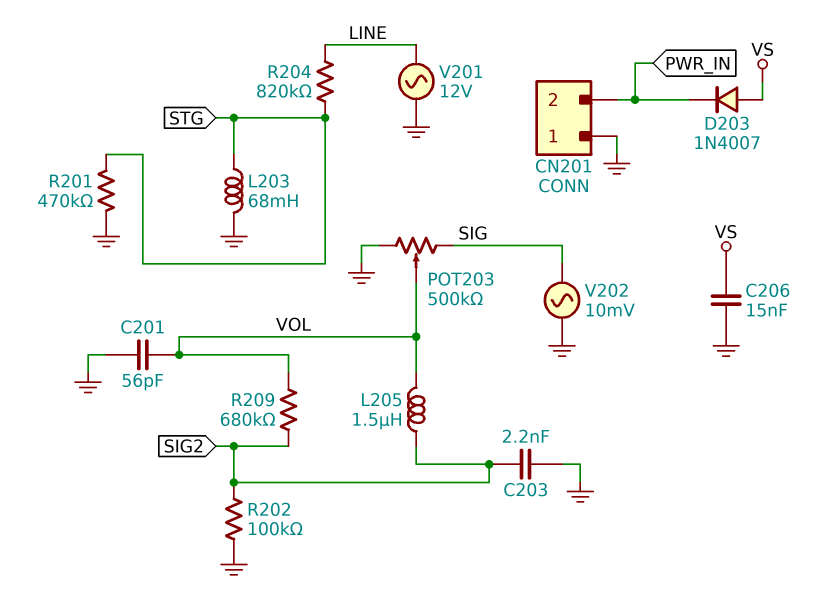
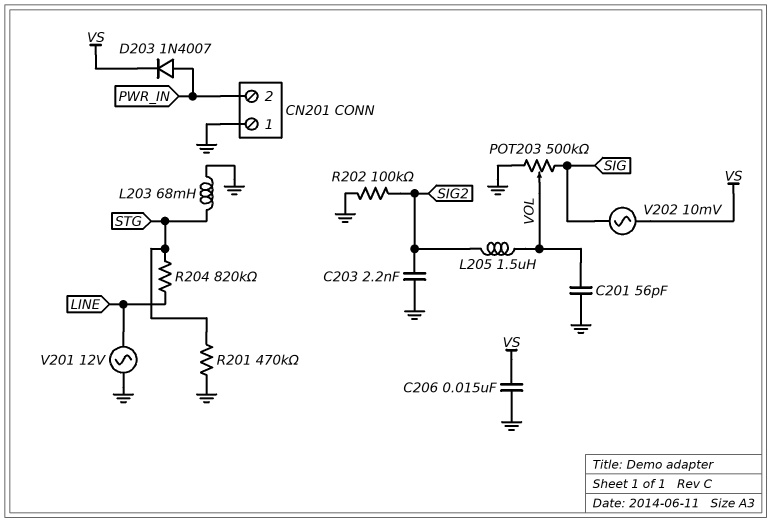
D203: diode 1N4007 (A VS, K PWR_IN) -> diode 1N4007 (A PWR_IN, K VS)
R209: 680k (SIG2, VOL) -> none
V202: AC 10mV (GND, SIG) -> AC 10mV (SIG, VS)

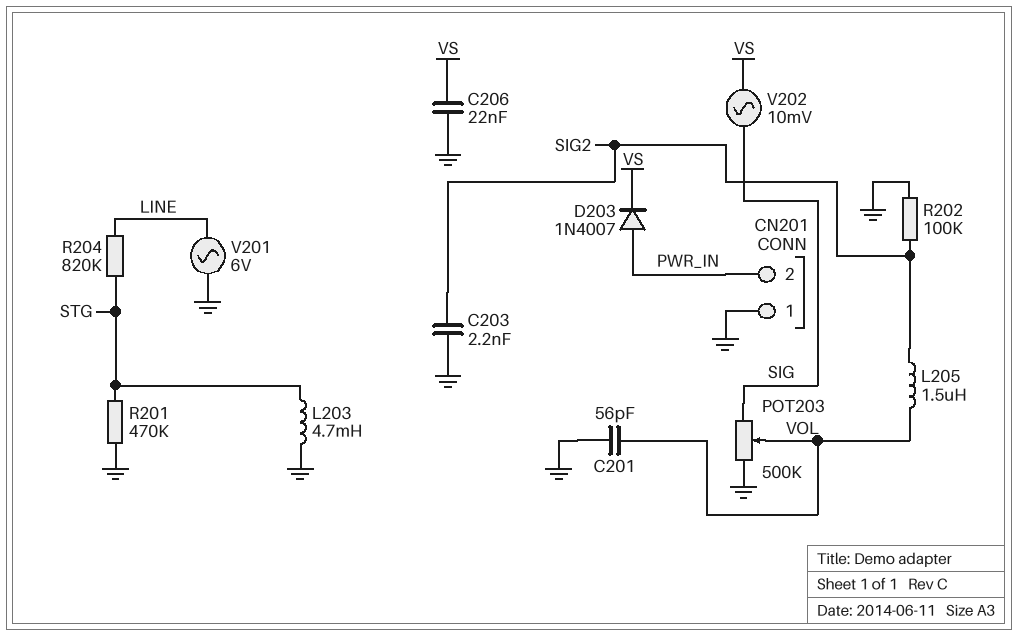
C206: 15nF (GND, VS) -> 22nF (GND, VS)
L203: 68mH (GND, STG) -> 4.7mH (GND, STG)
V201: AC 12V (GND, LINE) -> AC 6V (GND, LINE)

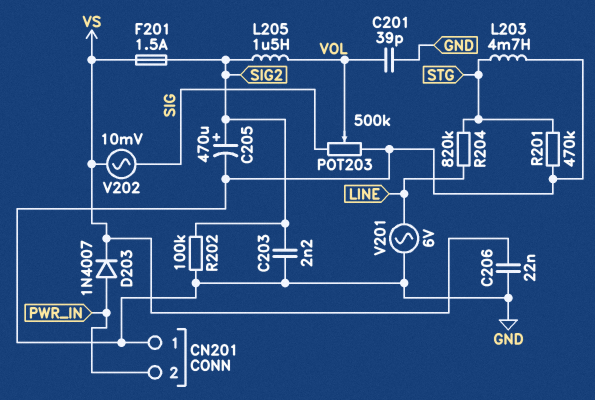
C201: 56pF (GND, VOL) -> 39pF (GND, VOL)
C205: none -> 470uF (plus SIG2, minus GND)
F201: none -> 1.5A (SIG2, VS)

